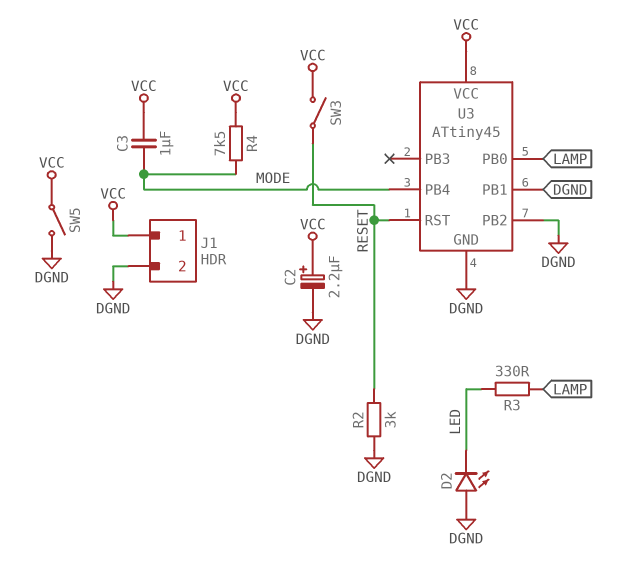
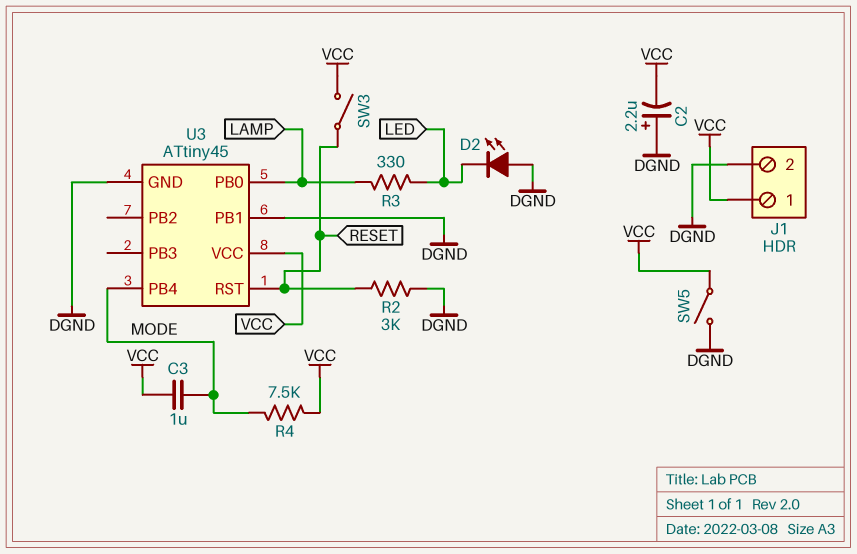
C2: 2.2uF (plus VCC, minus DGND) -> 2.2uF (plus DGND, minus VCC)
U3 pin PB2: DGND -> none

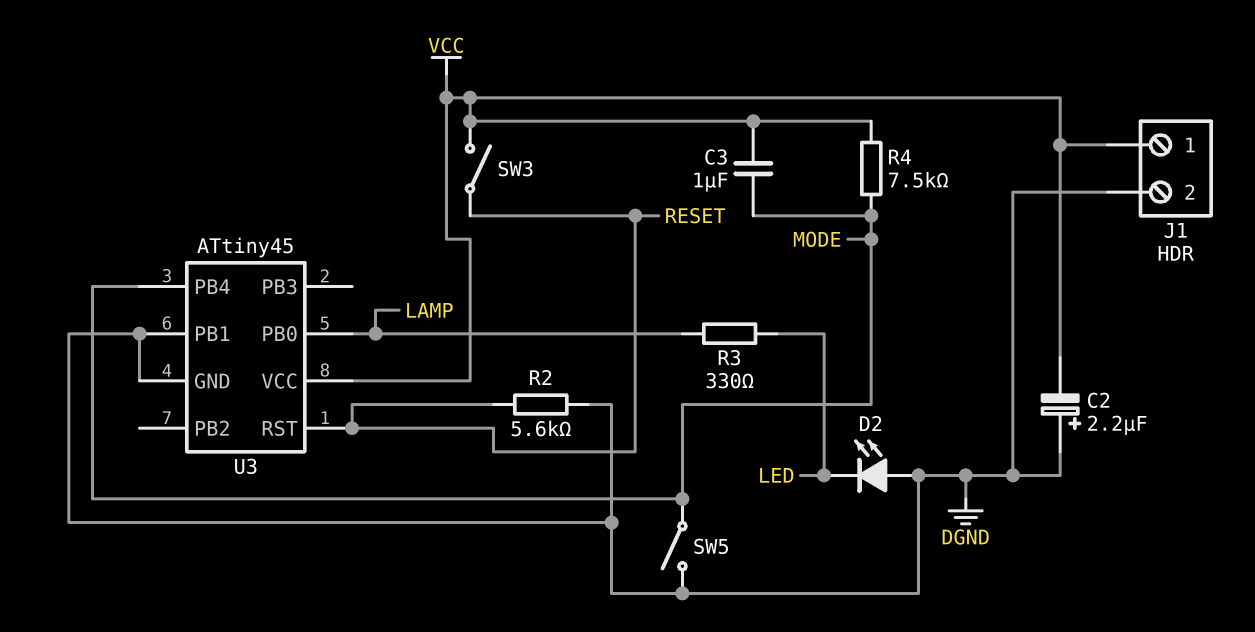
R2: 3k (DGND, RESET) -> 5.6k (DGND, RESET)
SW5: switch (DGND, VCC) -> switch (DGND, MODE)

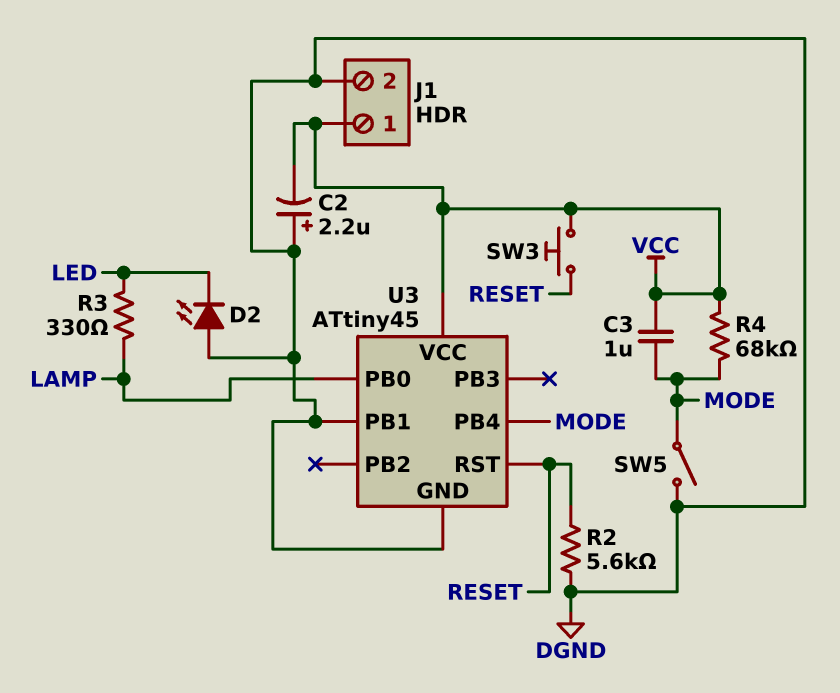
R4: 7.5k (MODE, VCC) -> 68k (MODE, VCC)
SW3: switch (RESET, VCC) -> button (RESET, VCC)

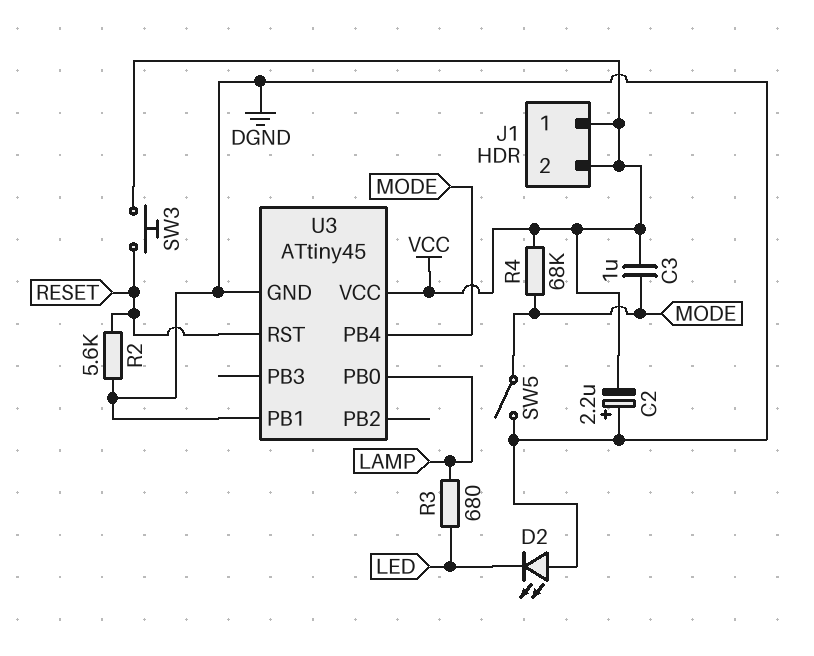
J1 pin 2: DGND -> VCC
R3: 330 (LAMP, LED) -> 680 (LAMP, LED)

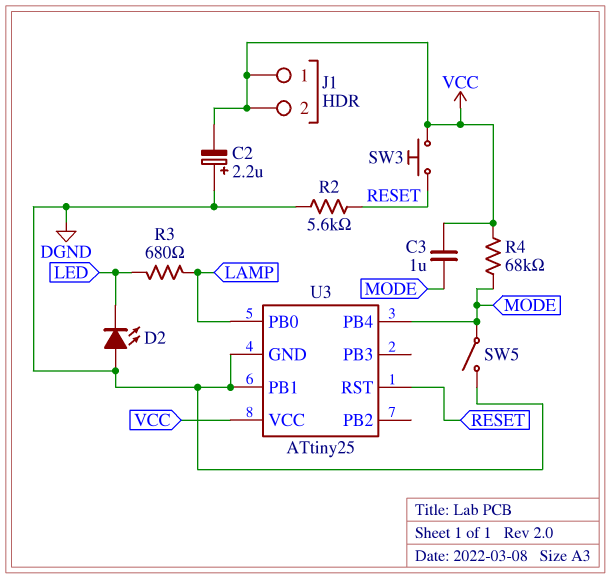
U3: ATtiny45 -> ATtiny25

